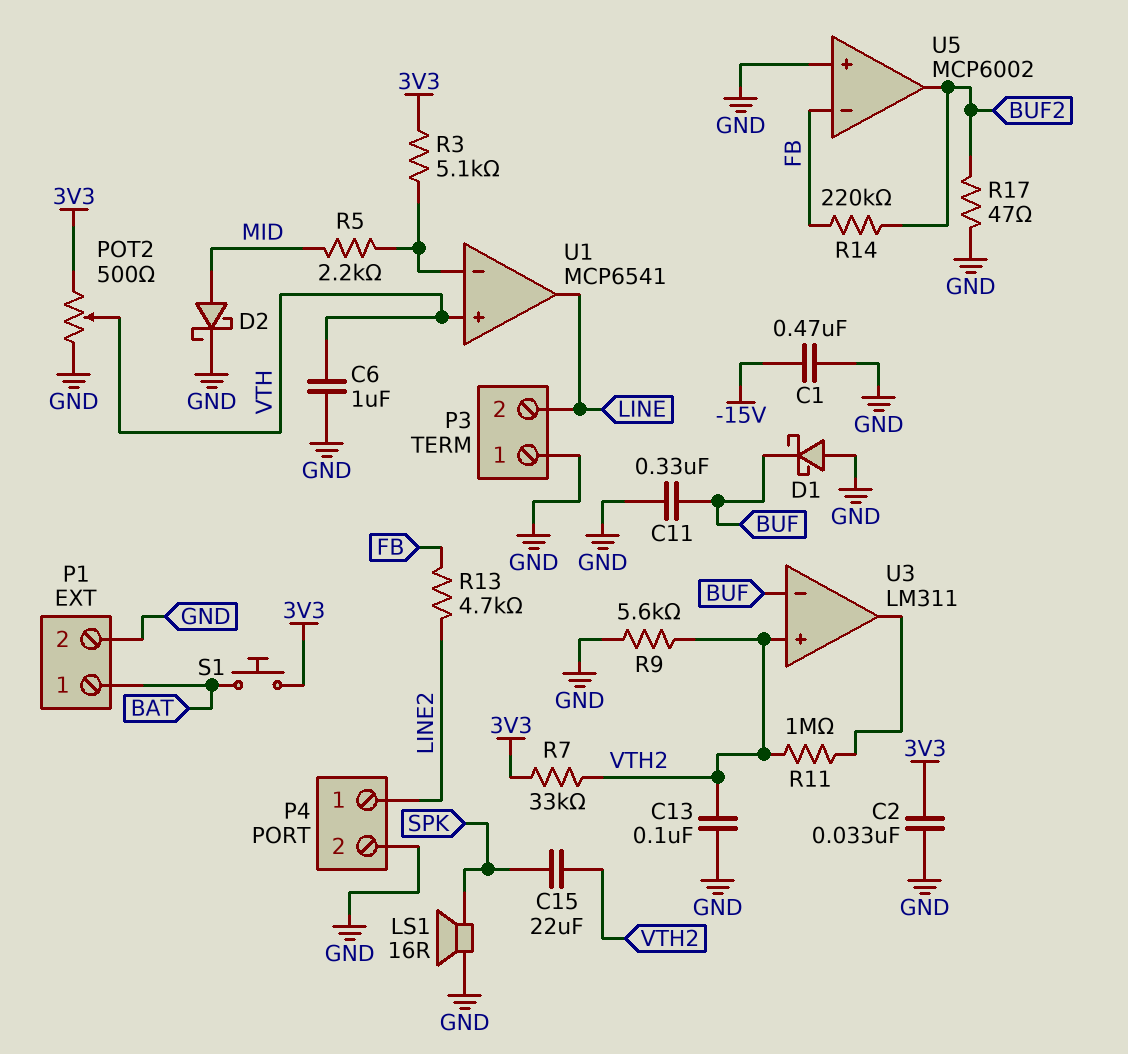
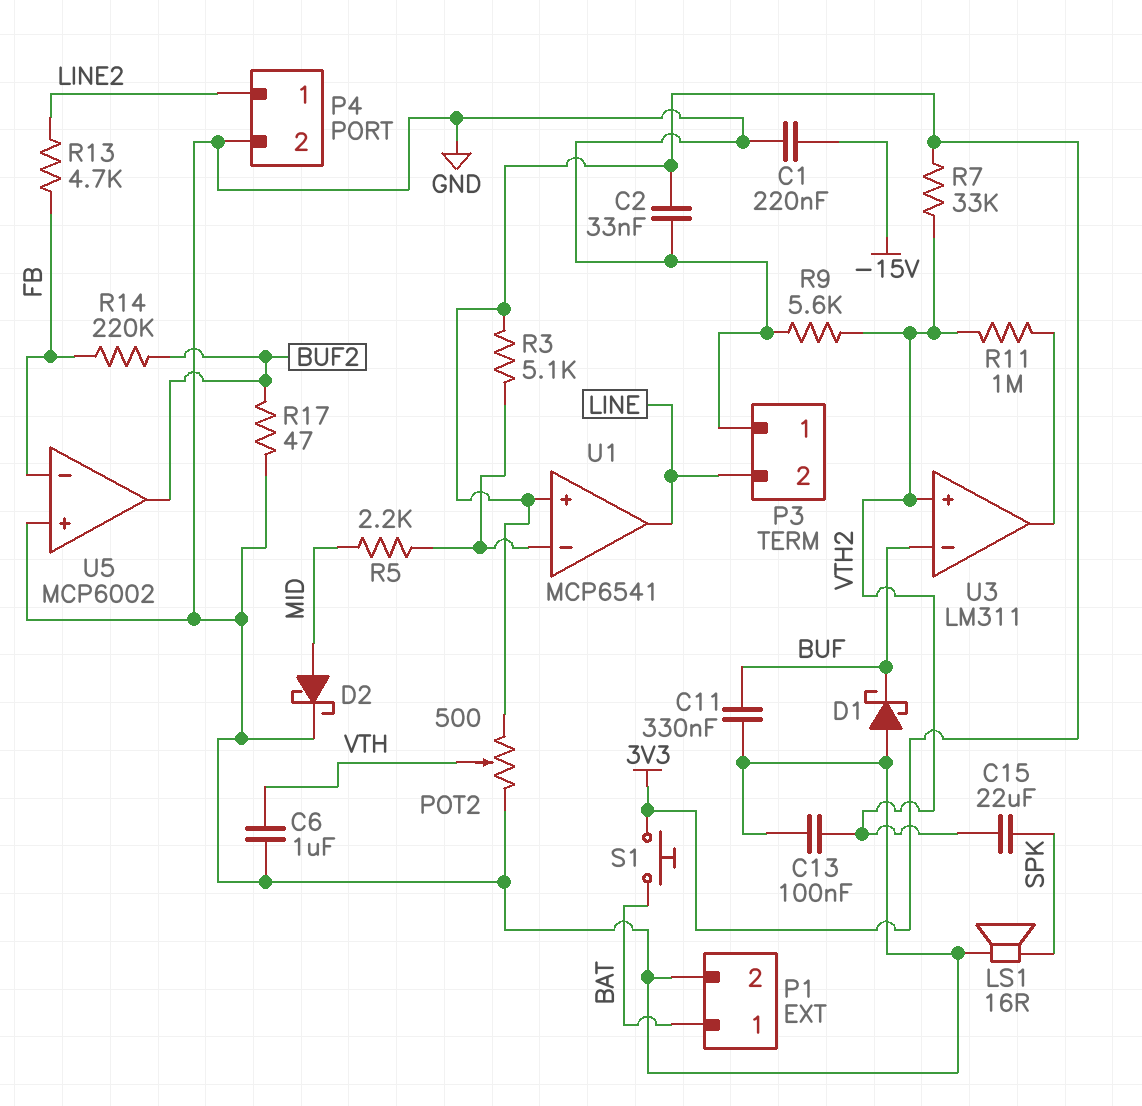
C1: 470nF (-15V, GND) -> 220nF (-15V, GND)
U1 pin in+: VTH -> 3V3

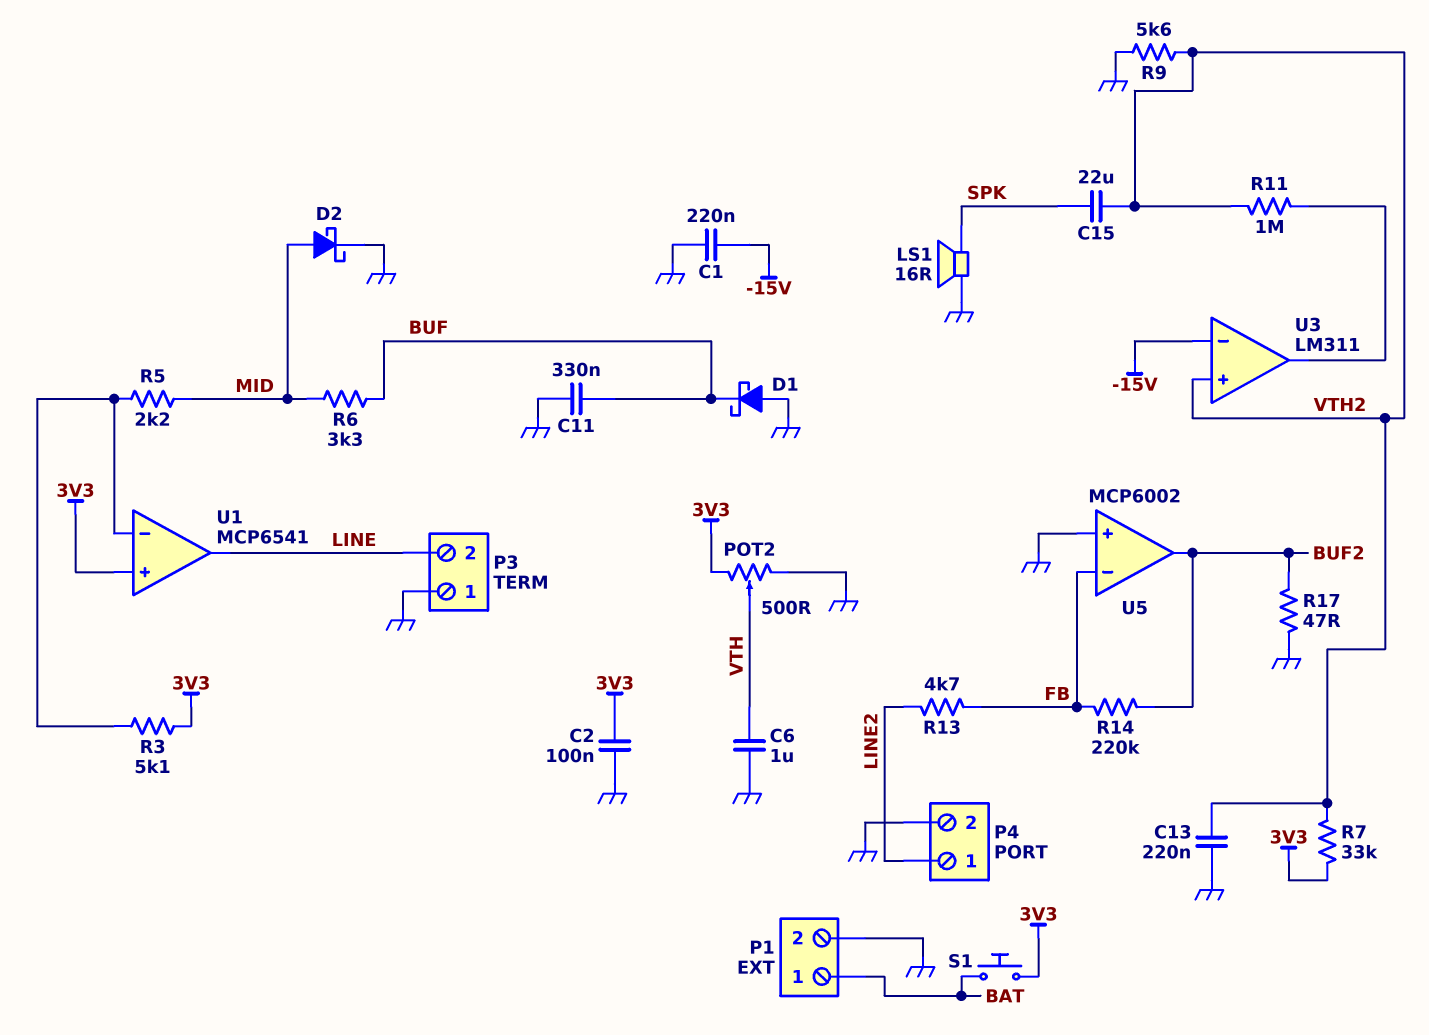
C2: 33nF (3V3, GND) -> 100nF (3V3, GND)
C13: 100nF (GND, VTH2) -> 220nF (GND, VTH2)
R6: none -> 3.3k (BUF, MID)
U3 pin in-: BUF -> -15V

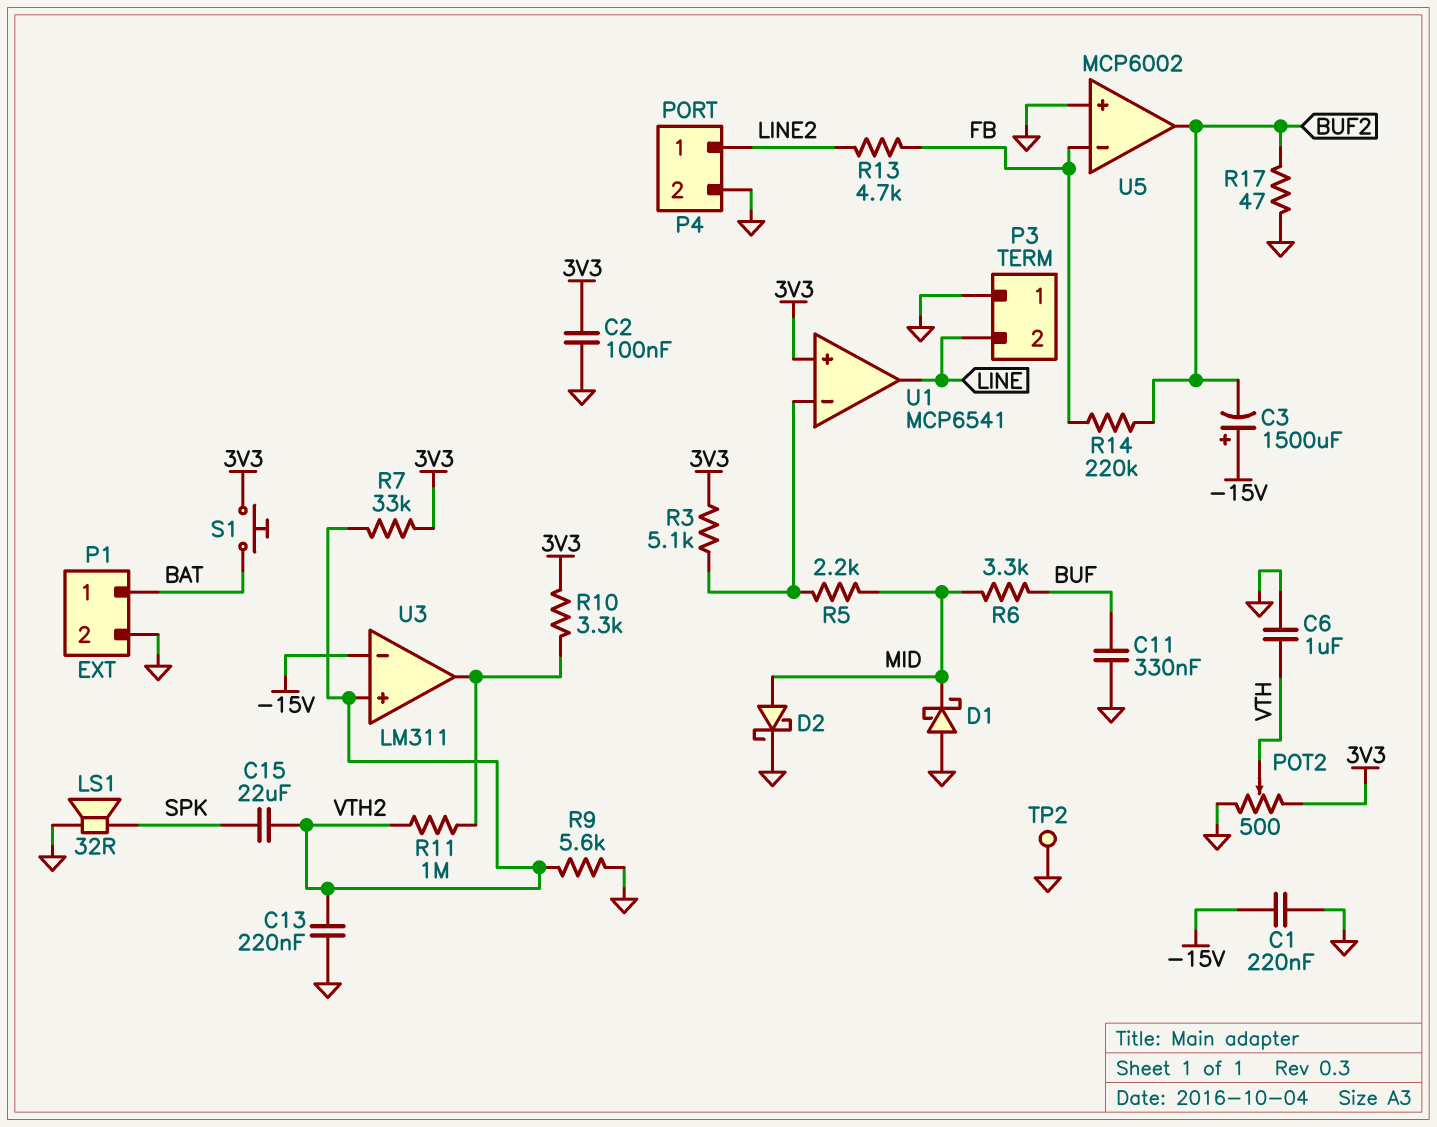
C3: none -> 1500uF (plus -15V, minus BUF2)
D1: schottky (A GND, K BUF) -> schottky (A GND, K MID)
LS1: speaker 16R (GND, SPK) -> speaker 32R (GND, SPK)
R10: none -> 3.3k (3V3, U3/out)
TP2: none -> test point (GND)

